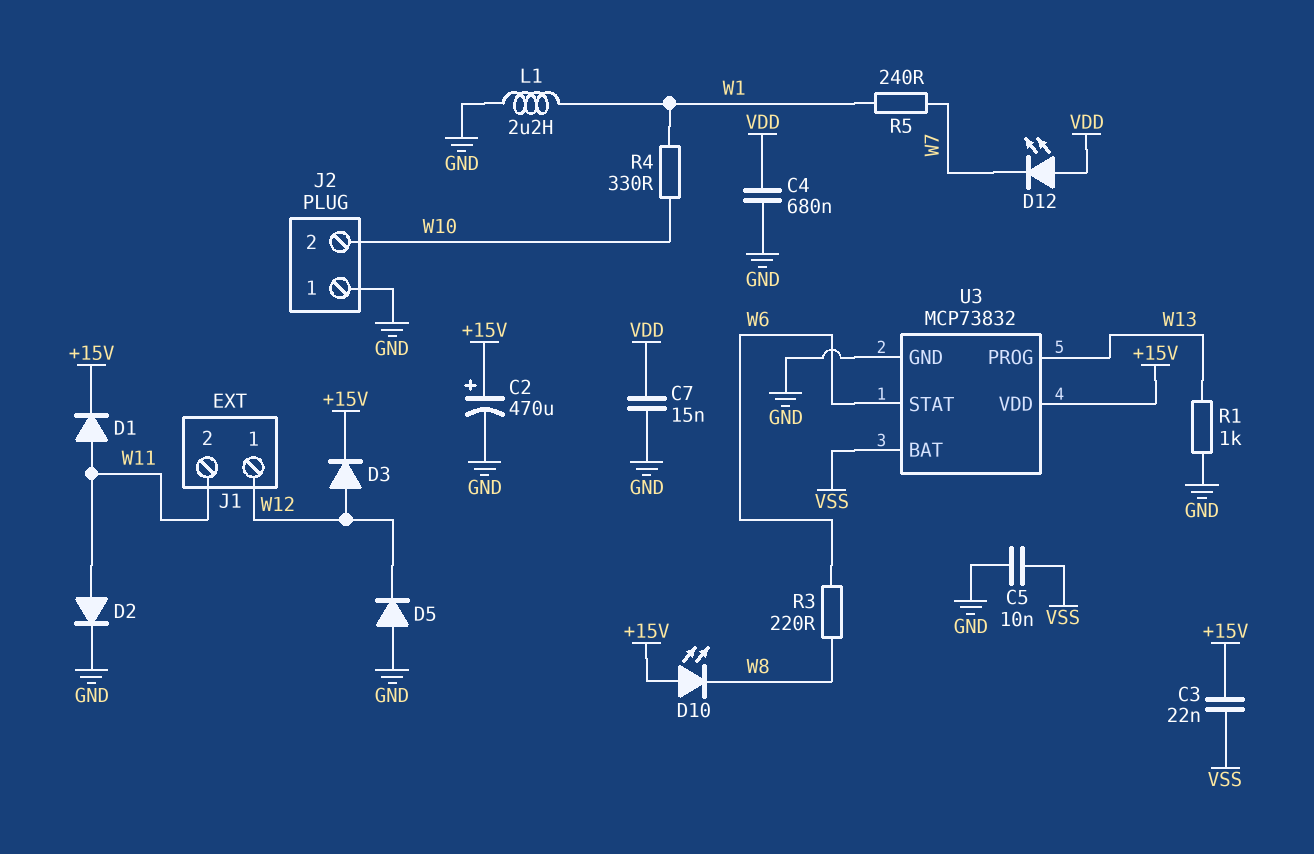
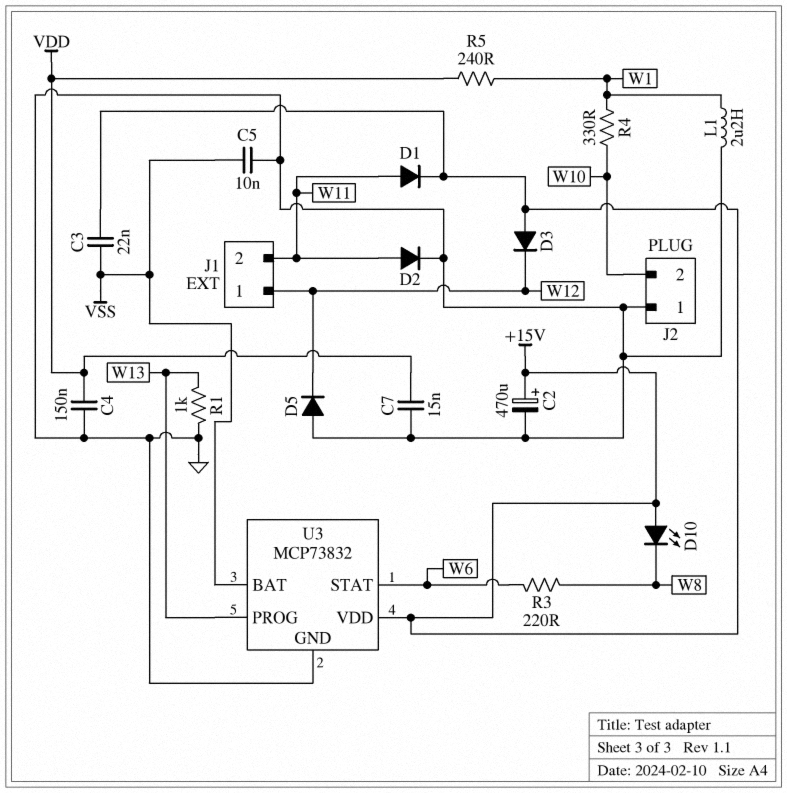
C4: 680nF (GND, VDD) -> 150nF (GND, VDD)
D3: diode (A W12, K +15V) -> diode (A +15V, K W12)
D12: LED (A VDD, K W7) -> none
R5: 240 (W1, W7) -> 240 (VDD, W1)

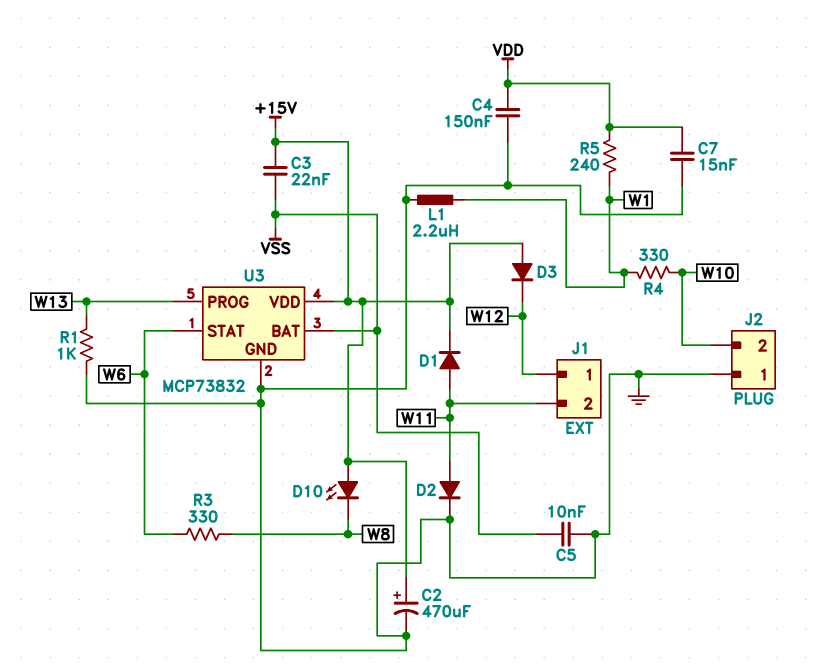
D5: diode (A GND, K W12) -> none
R3: 220 (W6, W8) -> 330 (W6, W8)

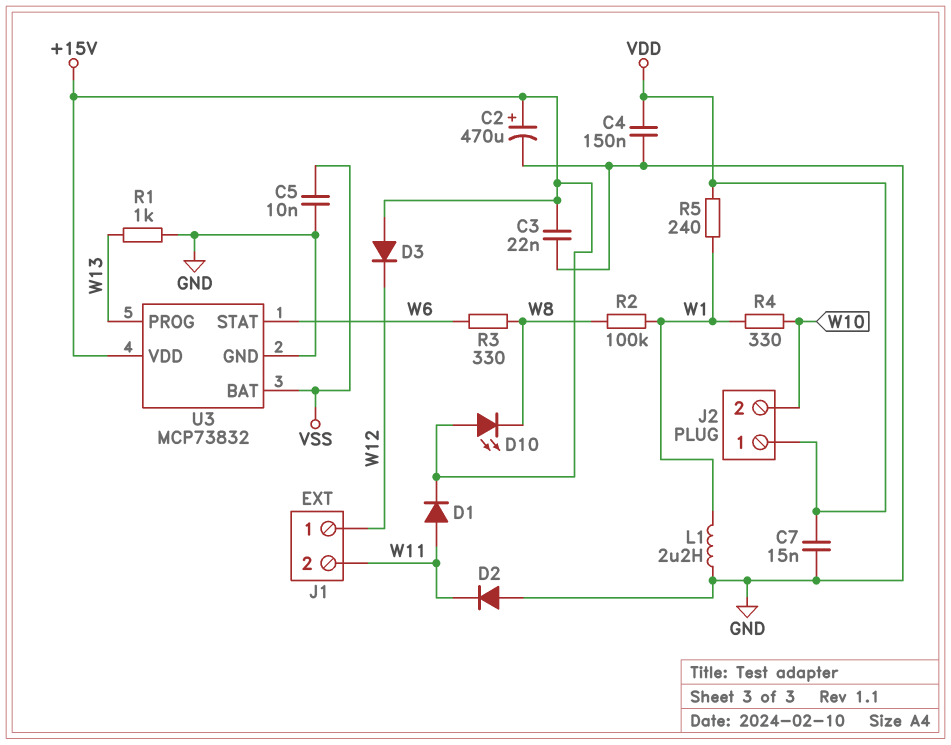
C3: 22nF (+15V, VSS) -> 22nF (+15V, GND)
D2: diode (A W11, K GND) -> diode (A GND, K W11)
J2 pin 1: GND -> VDD
R2: none -> 100k (W1, W8)

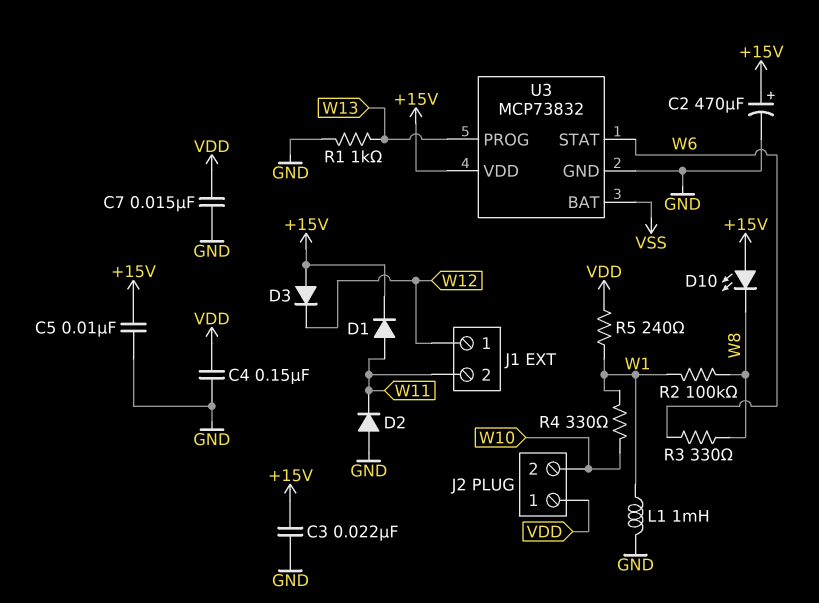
C5: 10nF (GND, VSS) -> 10nF (+15V, GND)
L1: 2.2uH (GND, W1) -> 1mH (GND, W1)

